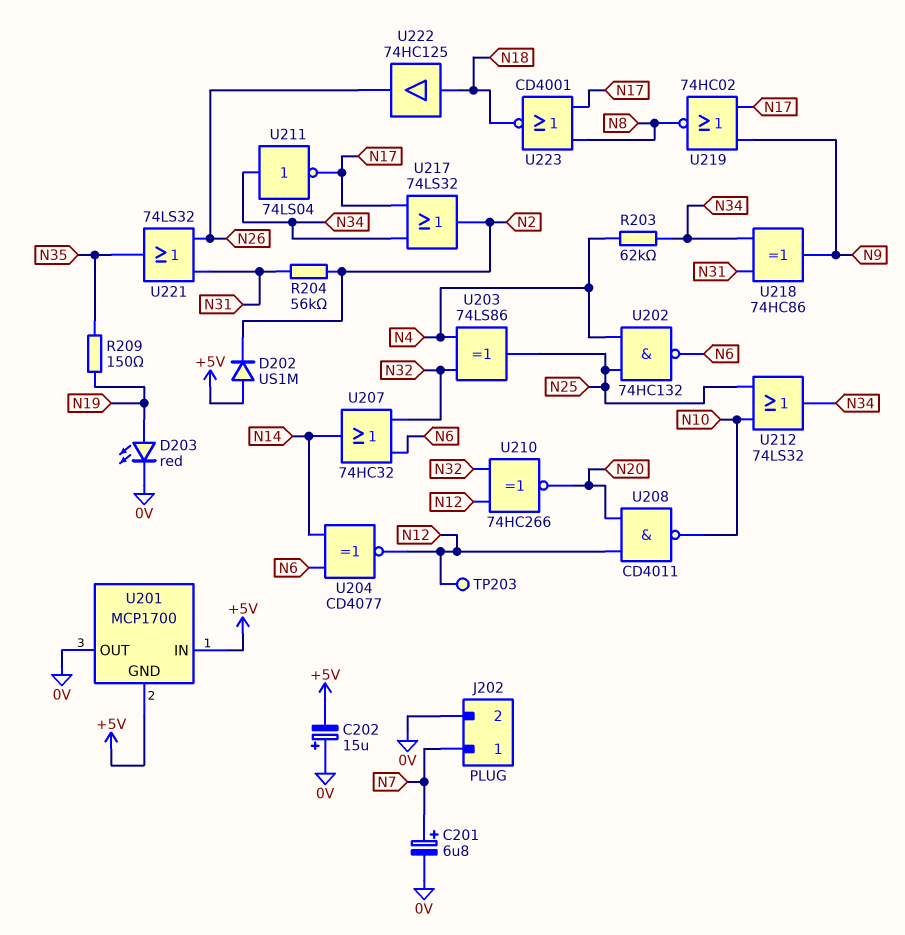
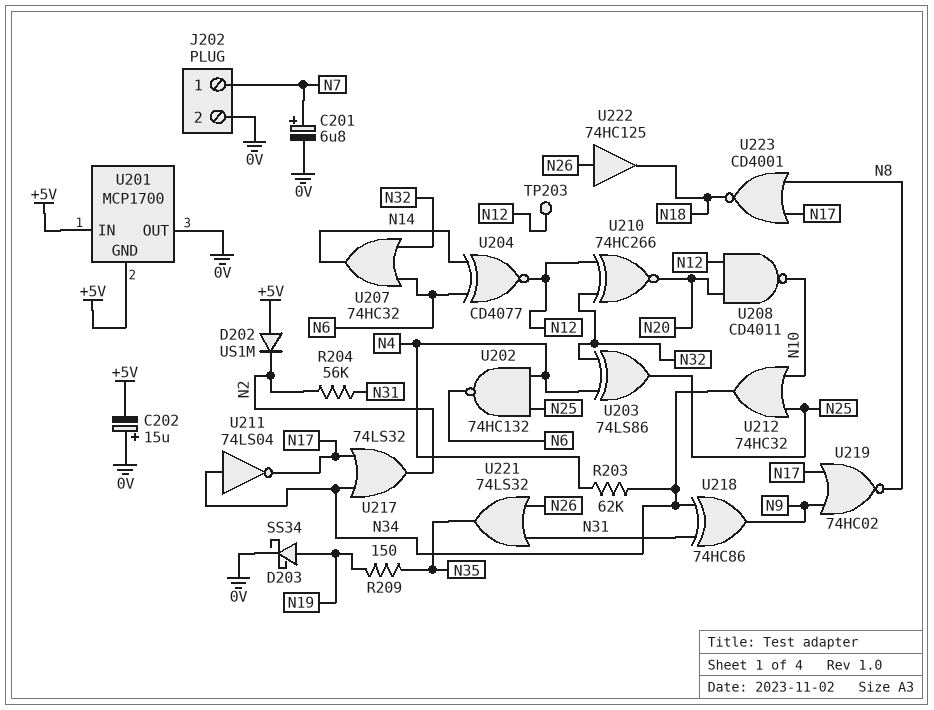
D203: LED red (A N19, K 0V) -> schottky SS34 (A N19, K 0V)
U212: OR 74LS32 (in N10, in N25, out N34) -> OR 74HC32 (in N10, in N25, out N34)
U222: buffer 74HC125 (in N18, out N26) -> buffer 74HC125 (in N26, out N18)

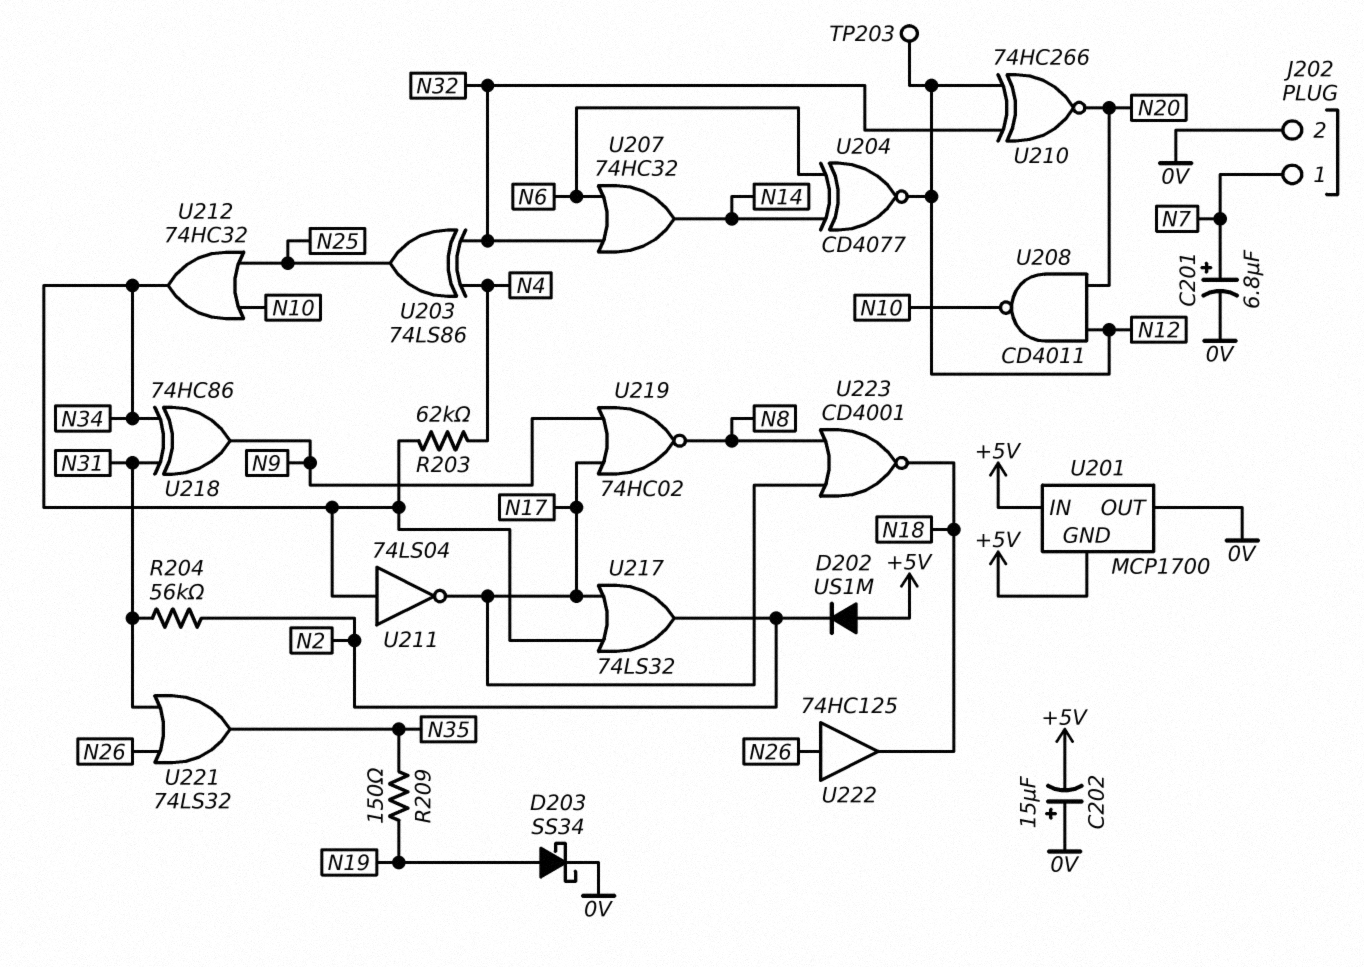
U202: NAND 74HC132 (in N4, in N25, out N6) -> none

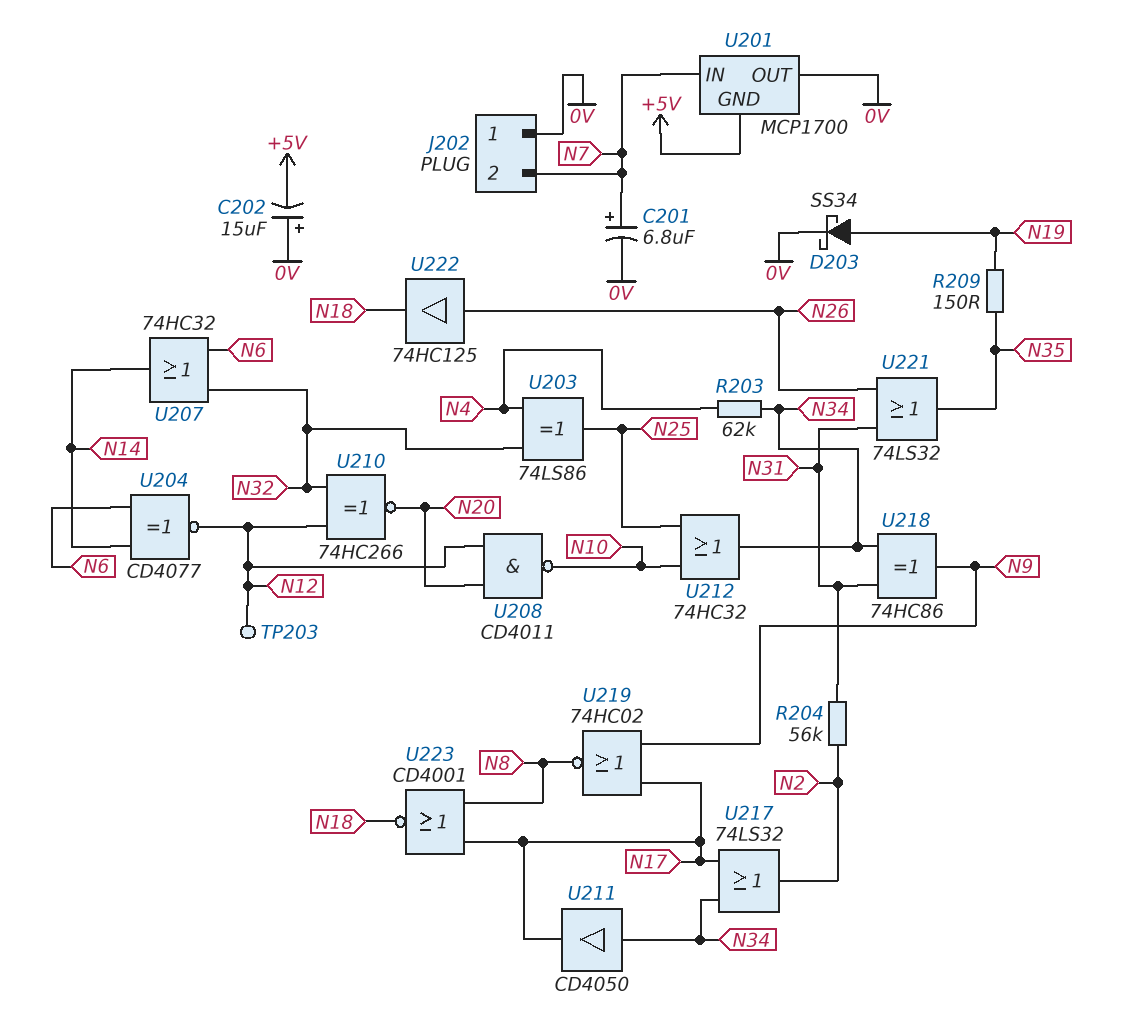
D202: diode US1M (A +5V, K N2) -> none
J202 pin 1: N7 -> 0V
J202 pin 2: 0V -> N7
U201 pin IN: +5V -> N7
U211: NOT 74LS04 (in N34, out N17) -> buffer CD4050 (in N34, out N17)

